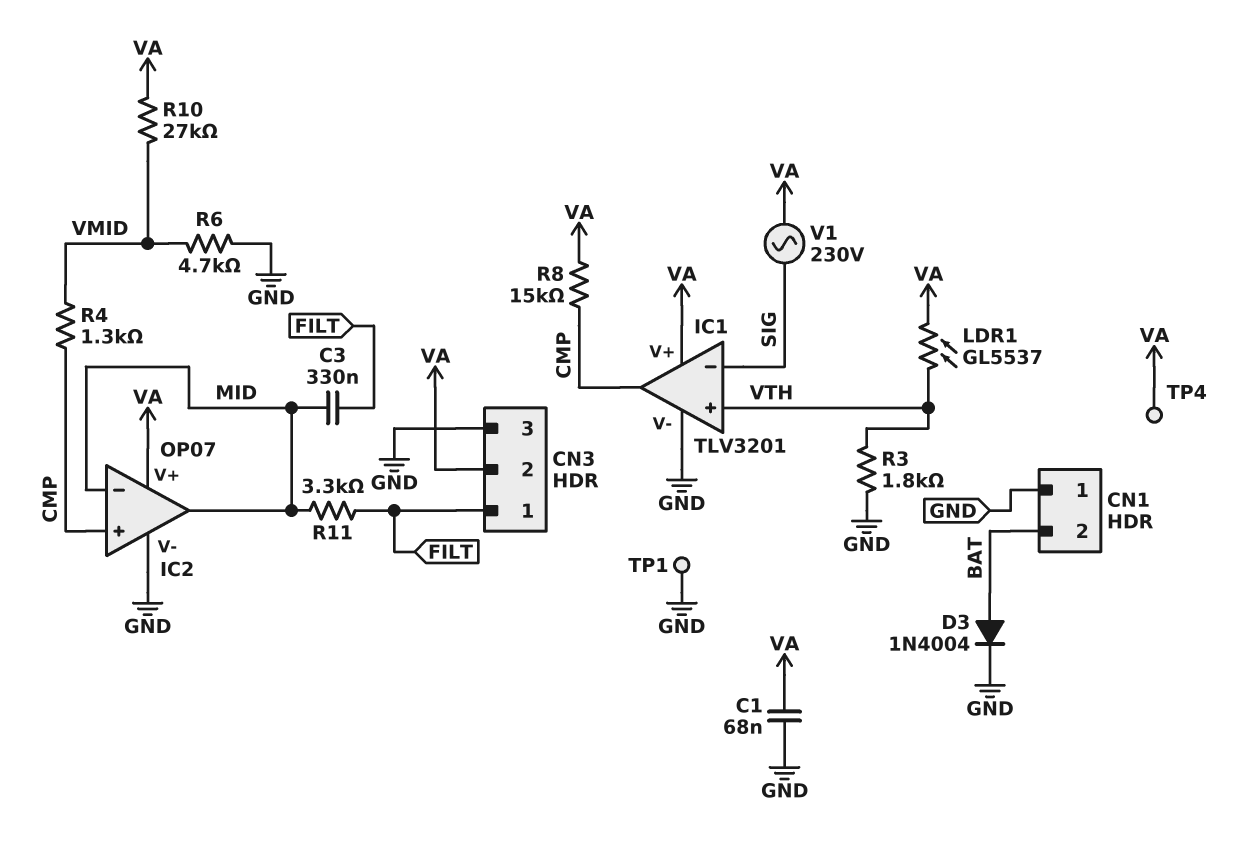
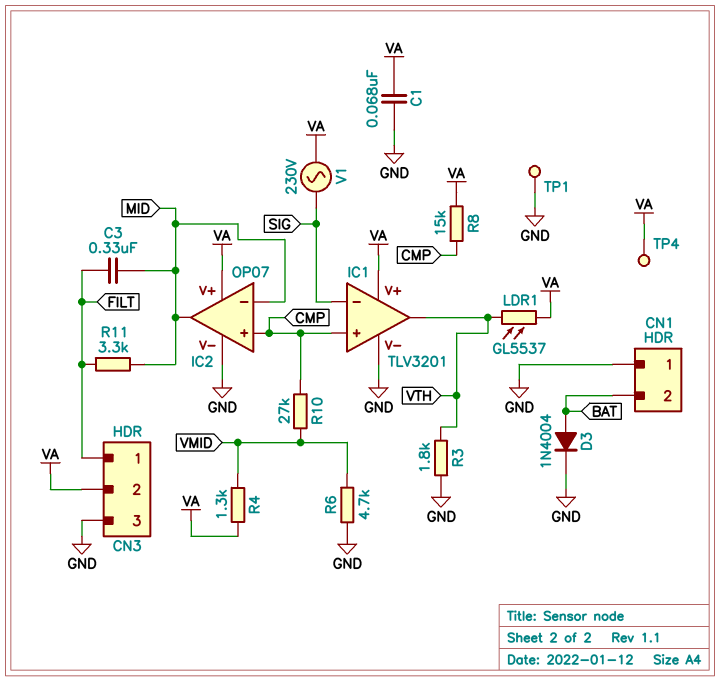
IC1 pin in+: VTH -> CMP
IC1 pin out: CMP -> VTH
R4: 1.3k (CMP, VMID) -> 1.3k (VA, VMID)
R10: 27k (VA, VMID) -> 27k (CMP, VMID)

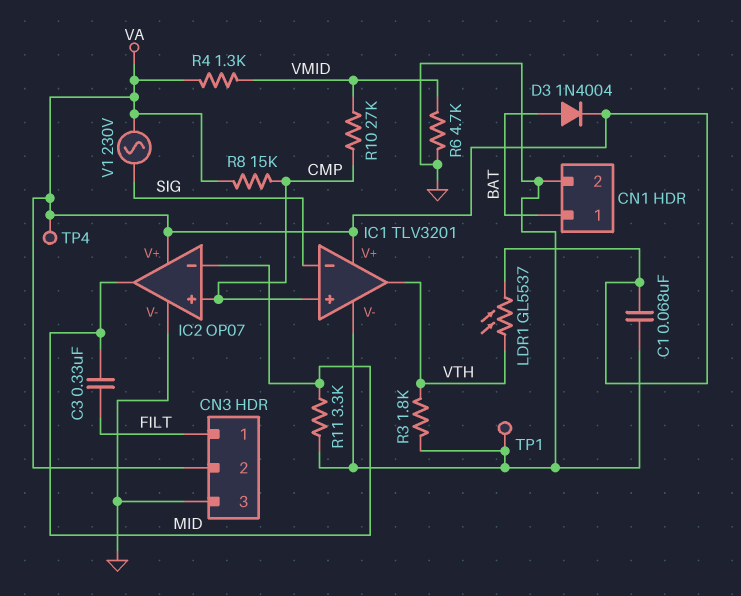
CN1 pin 1: GND -> BAT
CN1 pin 2: BAT -> GND
D3: diode 1N4004 (A BAT, K GND) -> diode 1N4004 (A BAT, K VA)
R11: 3.3k (FILT, MID) -> 3.3k (GND, MID)

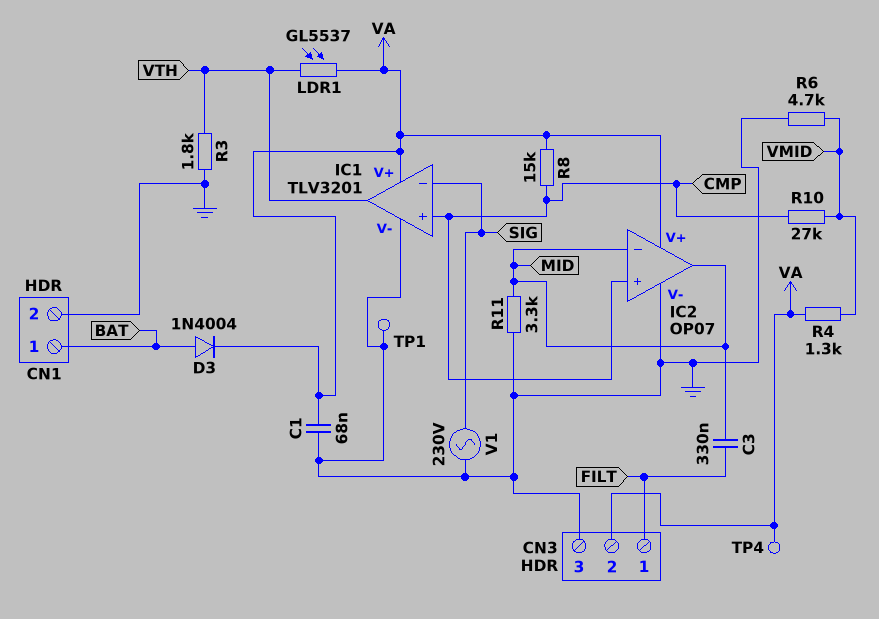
V1: AC 230V (SIG, VA) -> AC 230V (GND, SIG)

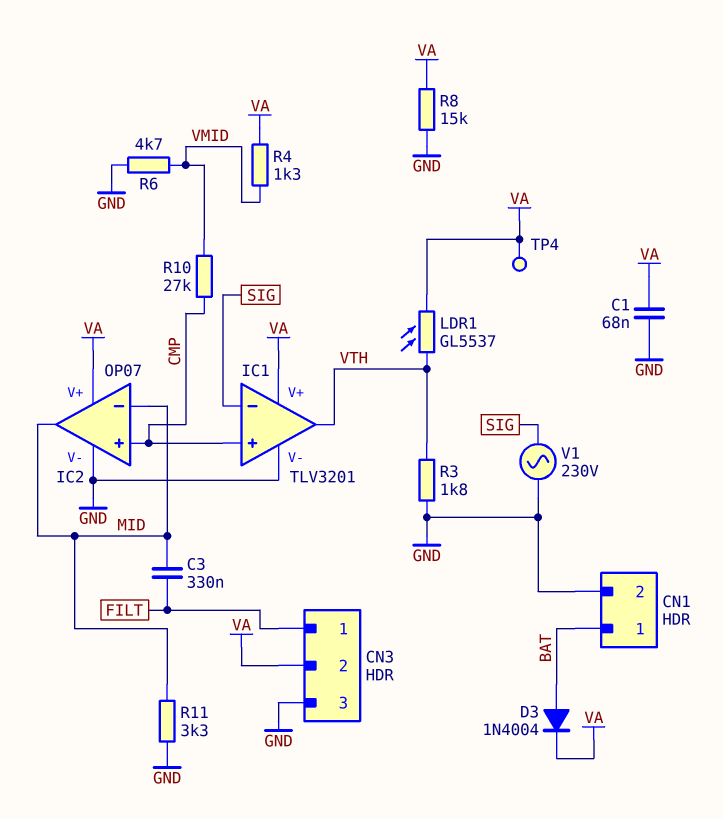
R8: 15k (CMP, VA) -> 15k (GND, VA)
TP1: test point (GND) -> none

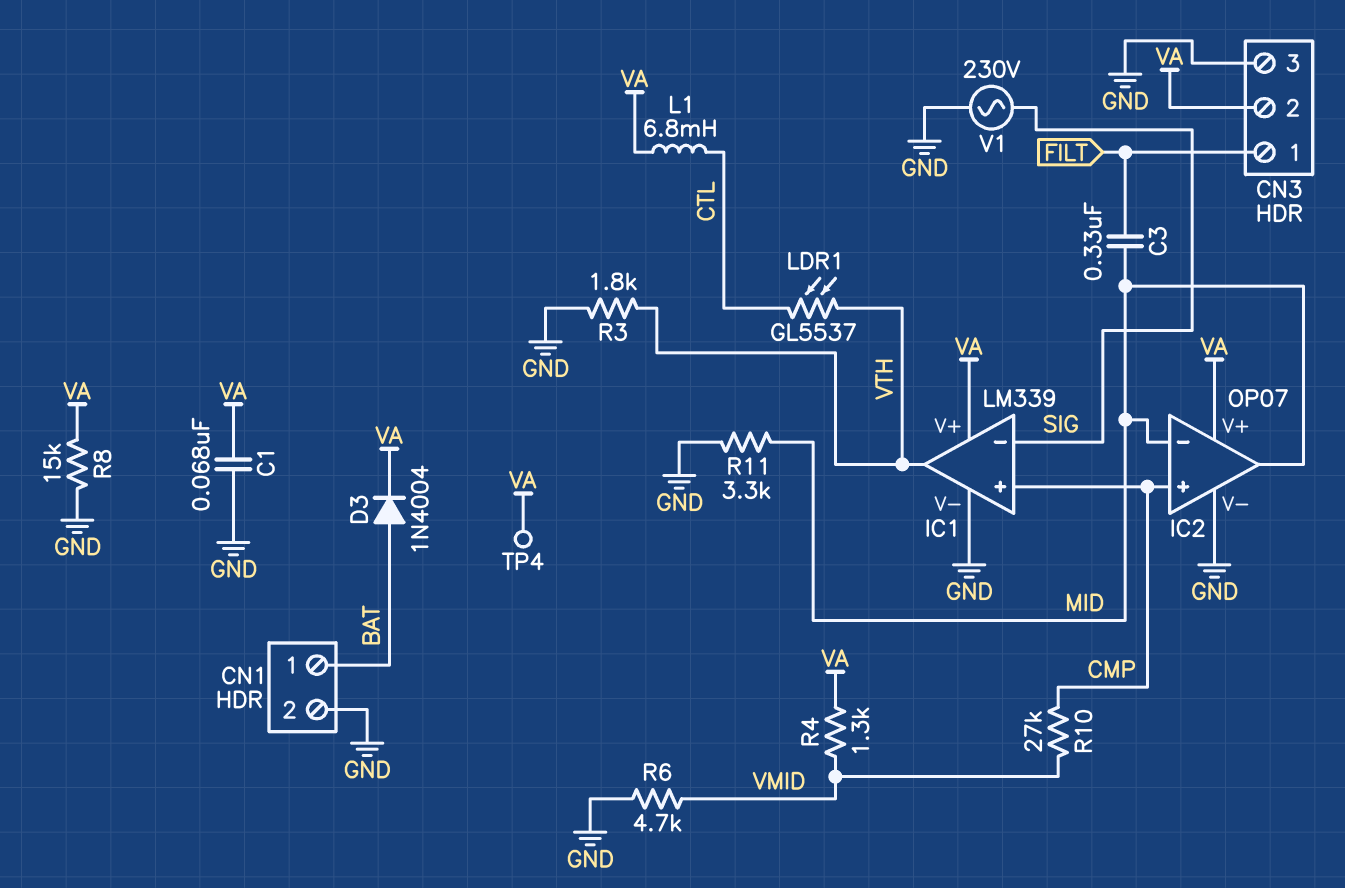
IC1: TLV3201 -> LM339
L1: none -> 6.8mH (CTL, VA)
LDR1: GL5537 (VA, VTH) -> GL5537 (CTL, VTH)

